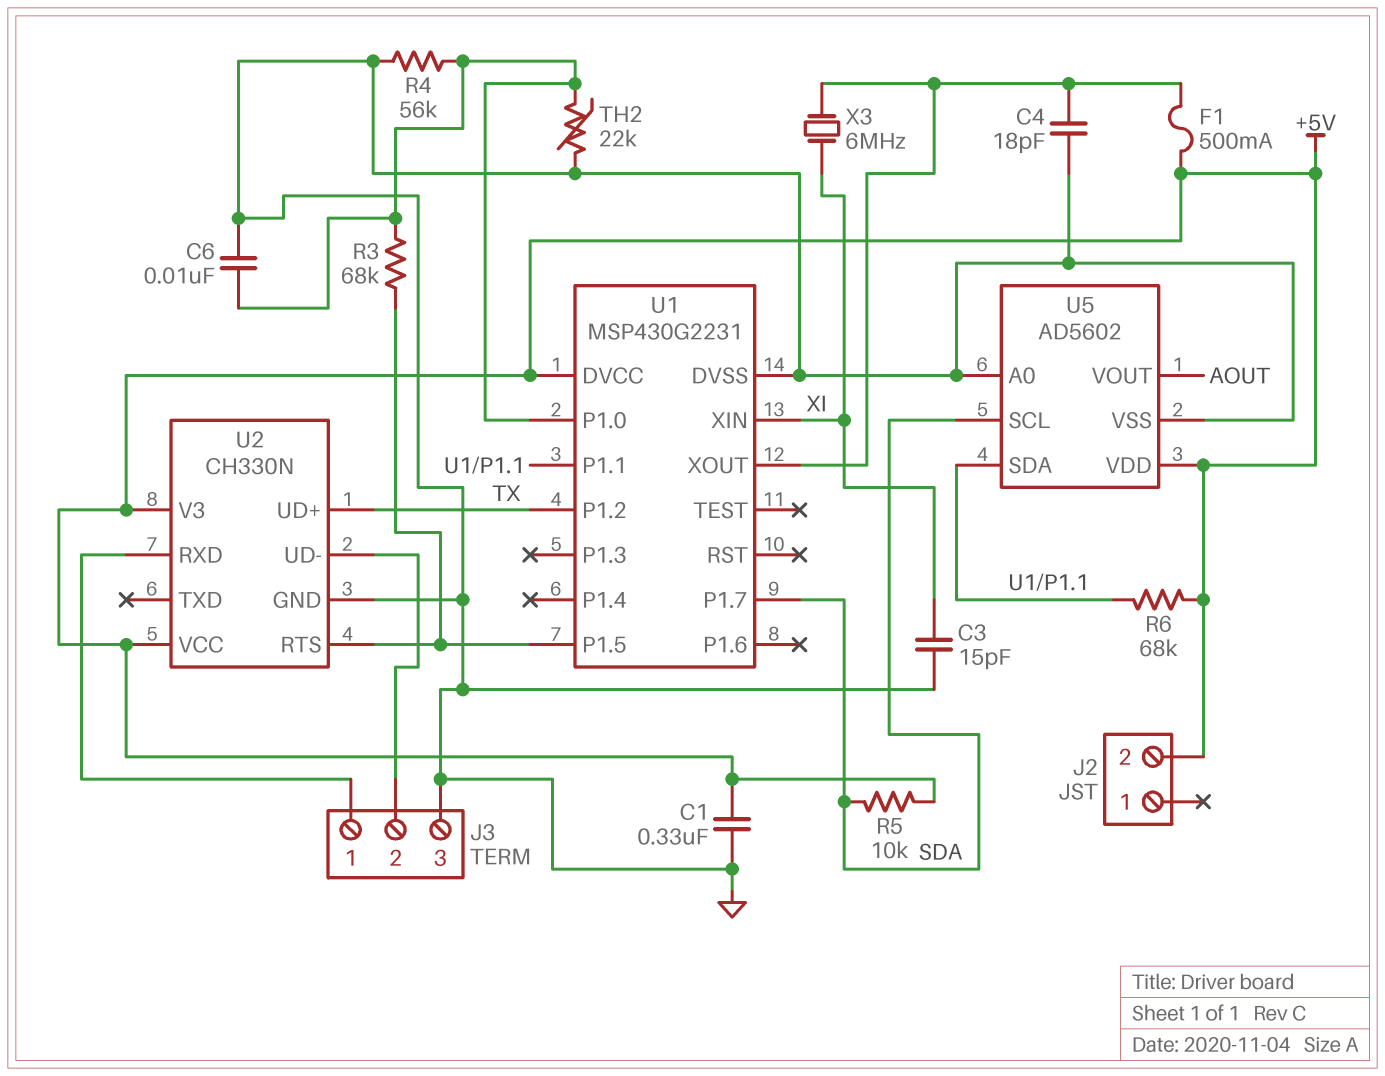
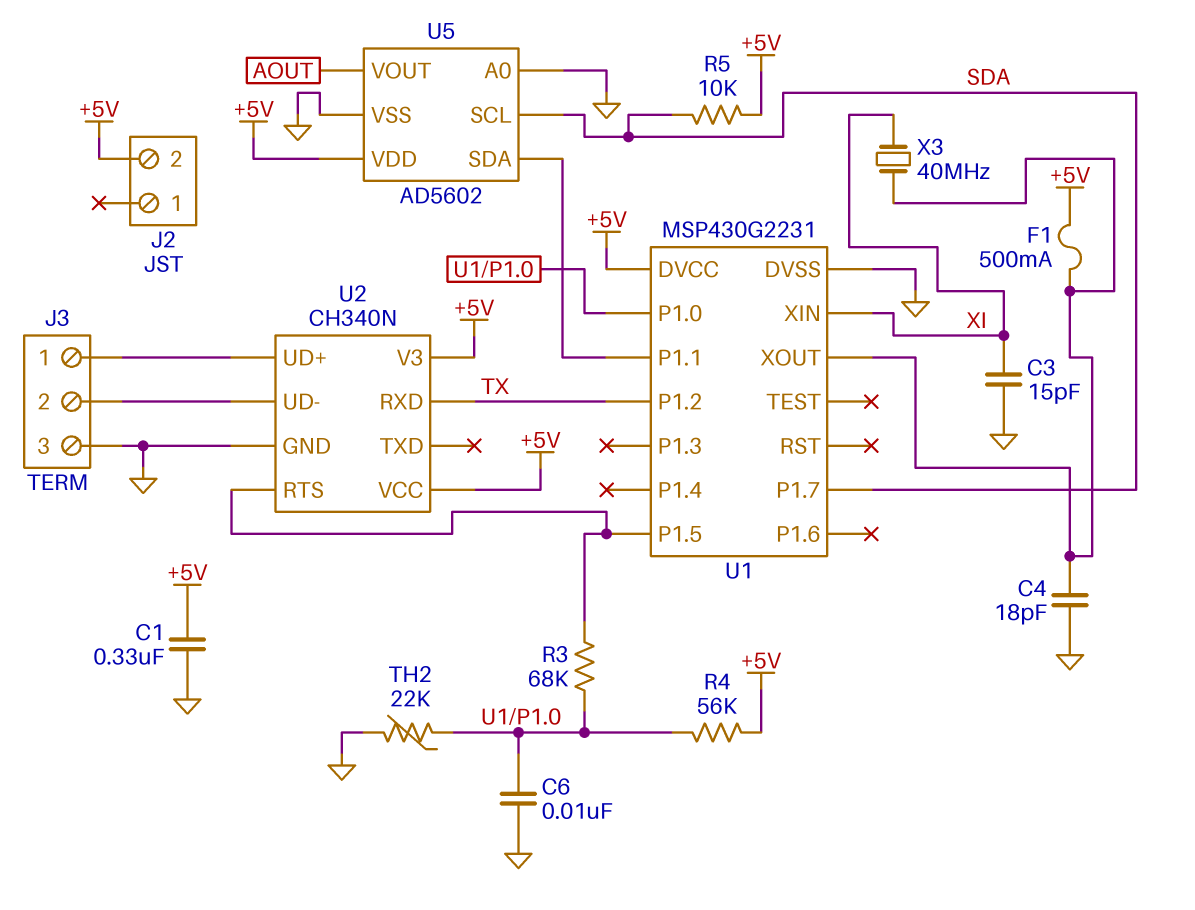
R4: 56k (GND, U1/P1.0) -> 56k (+5V, U1/P1.0)
R6: 68k (+5V, U1/P1.1) -> none
U2: CH330N -> CH340N
U2 pin RXD: J3/1 -> TX
U2 pin UD+: TX -> J3/1
X3: 6MHz (U1/XOUT, XI) -> 40MHz (U1/XOUT, XI)

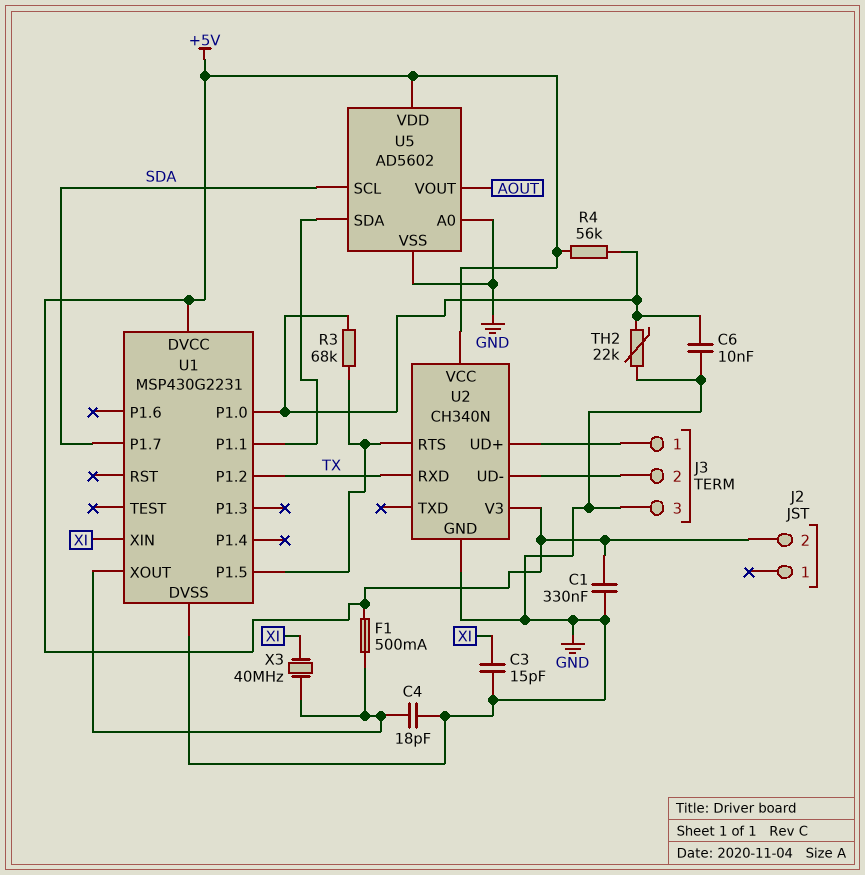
R5: 10k (+5V, SDA) -> none

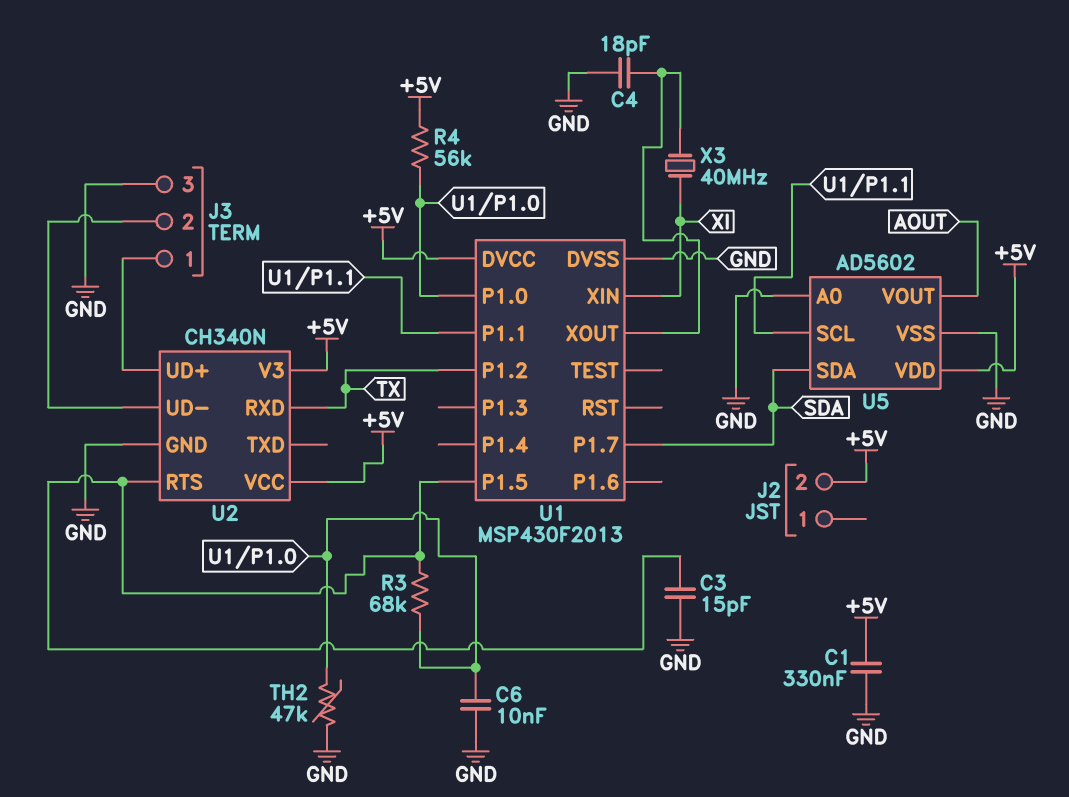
C3: 15pF (GND, XI) -> 15pF (GND, U1/P1.5)
F1: 500mA (+5V, U1/XOUT) -> none
TH2: 22k (GND, U1/P1.0) -> 47k (GND, U1/P1.0)
U1: MSP430G2231 -> MSP430F2013
U5 pin SCL: SDA -> U1/P1.1
U5 pin SDA: U1/P1.1 -> SDA

